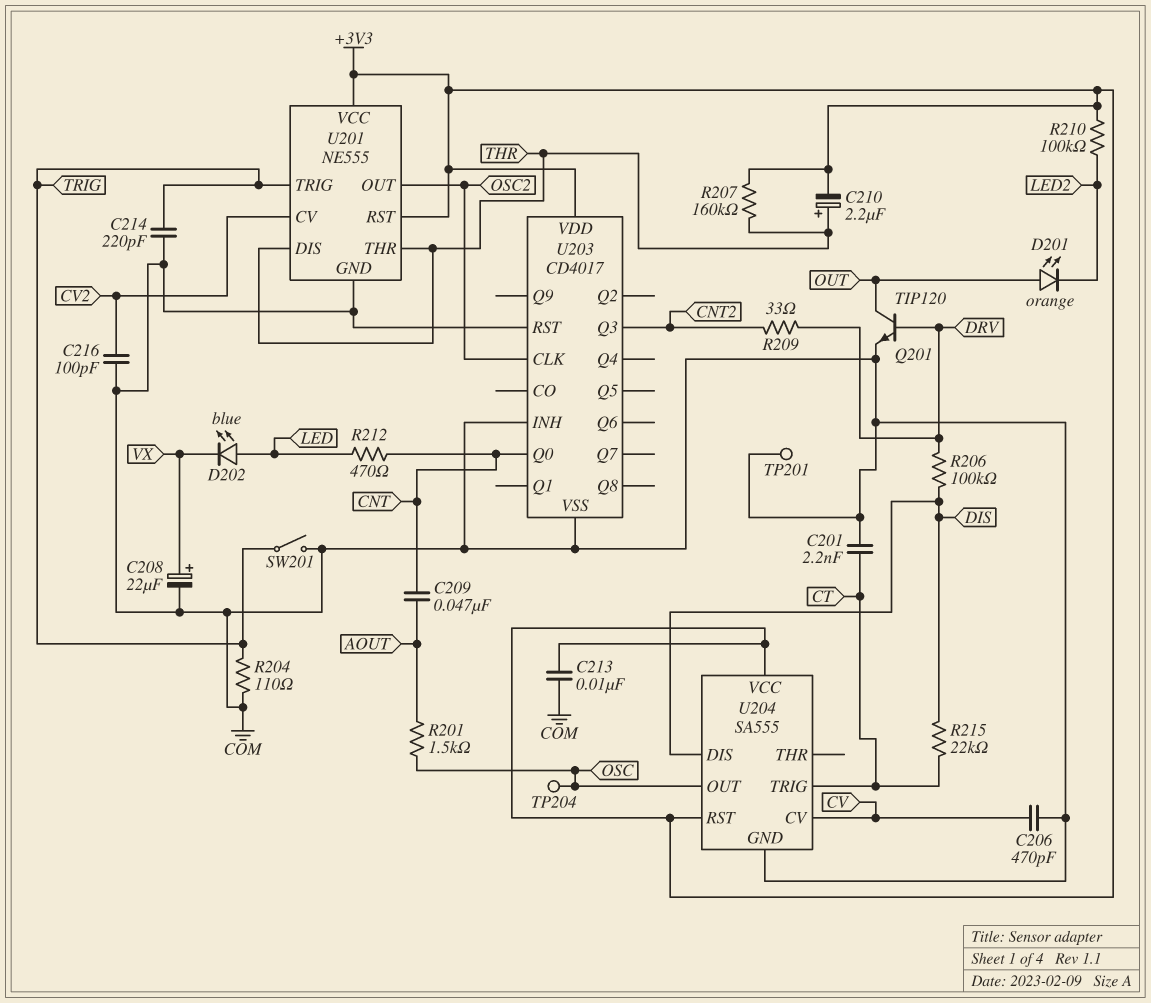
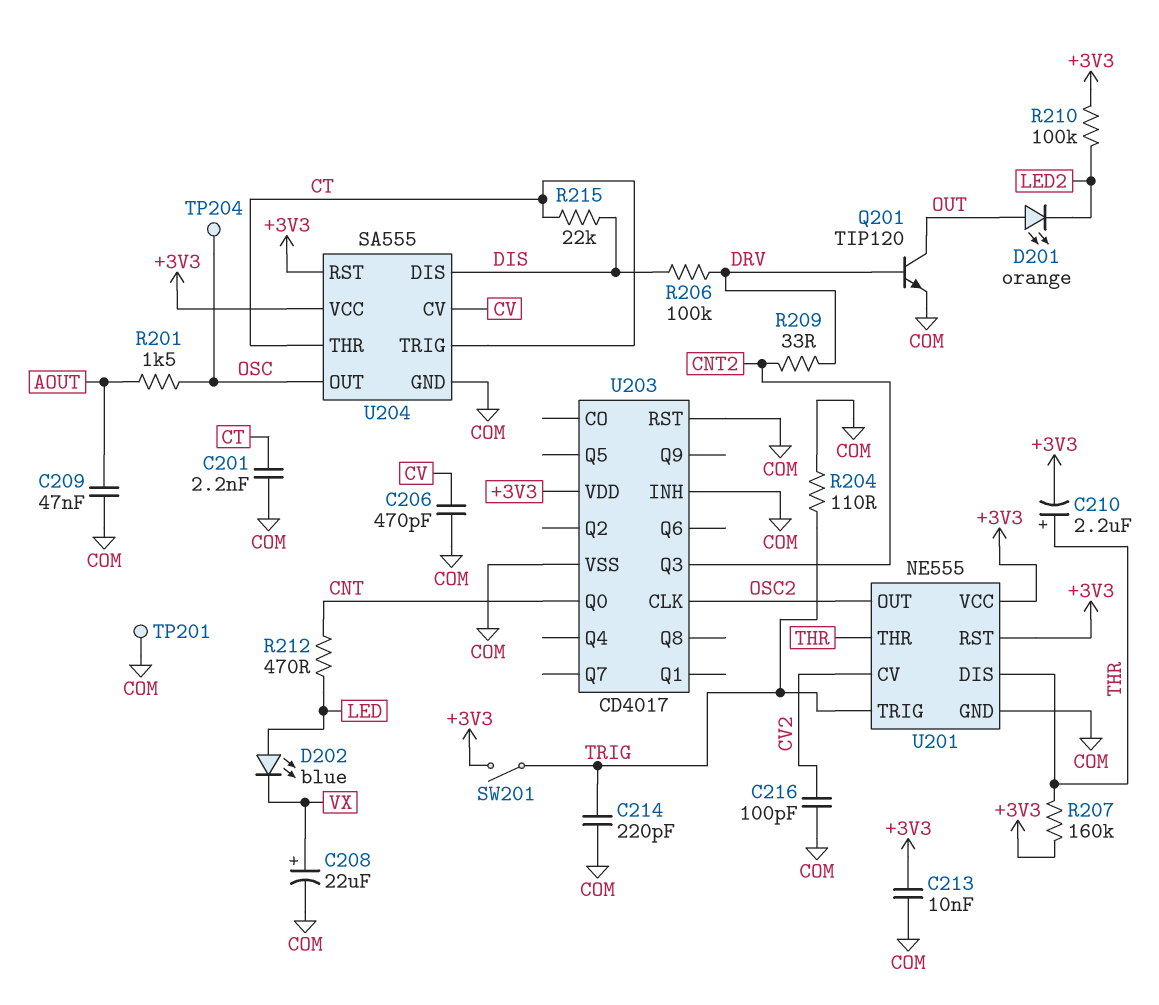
C209: 47nF (AOUT, CNT) -> 47nF (AOUT, COM)
SW201: switch (COM, TRIG) -> switch (+3V3, TRIG)
U204 pin THR: none -> CT

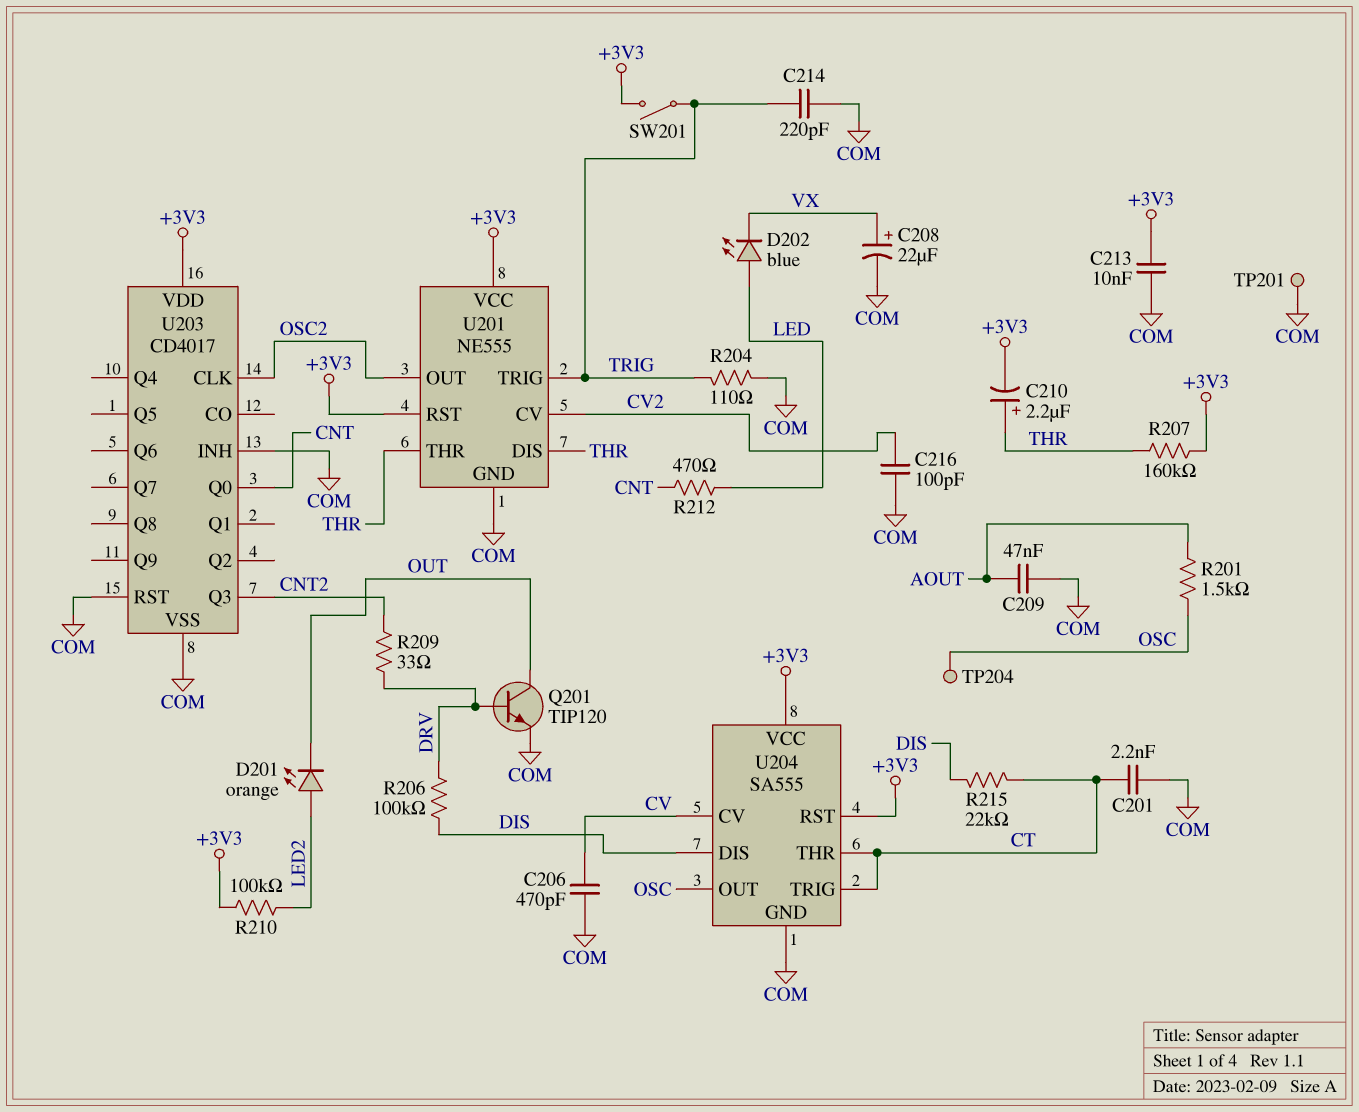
D201: LED orange (A OUT, K LED2) -> LED orange (A LED2, K OUT)

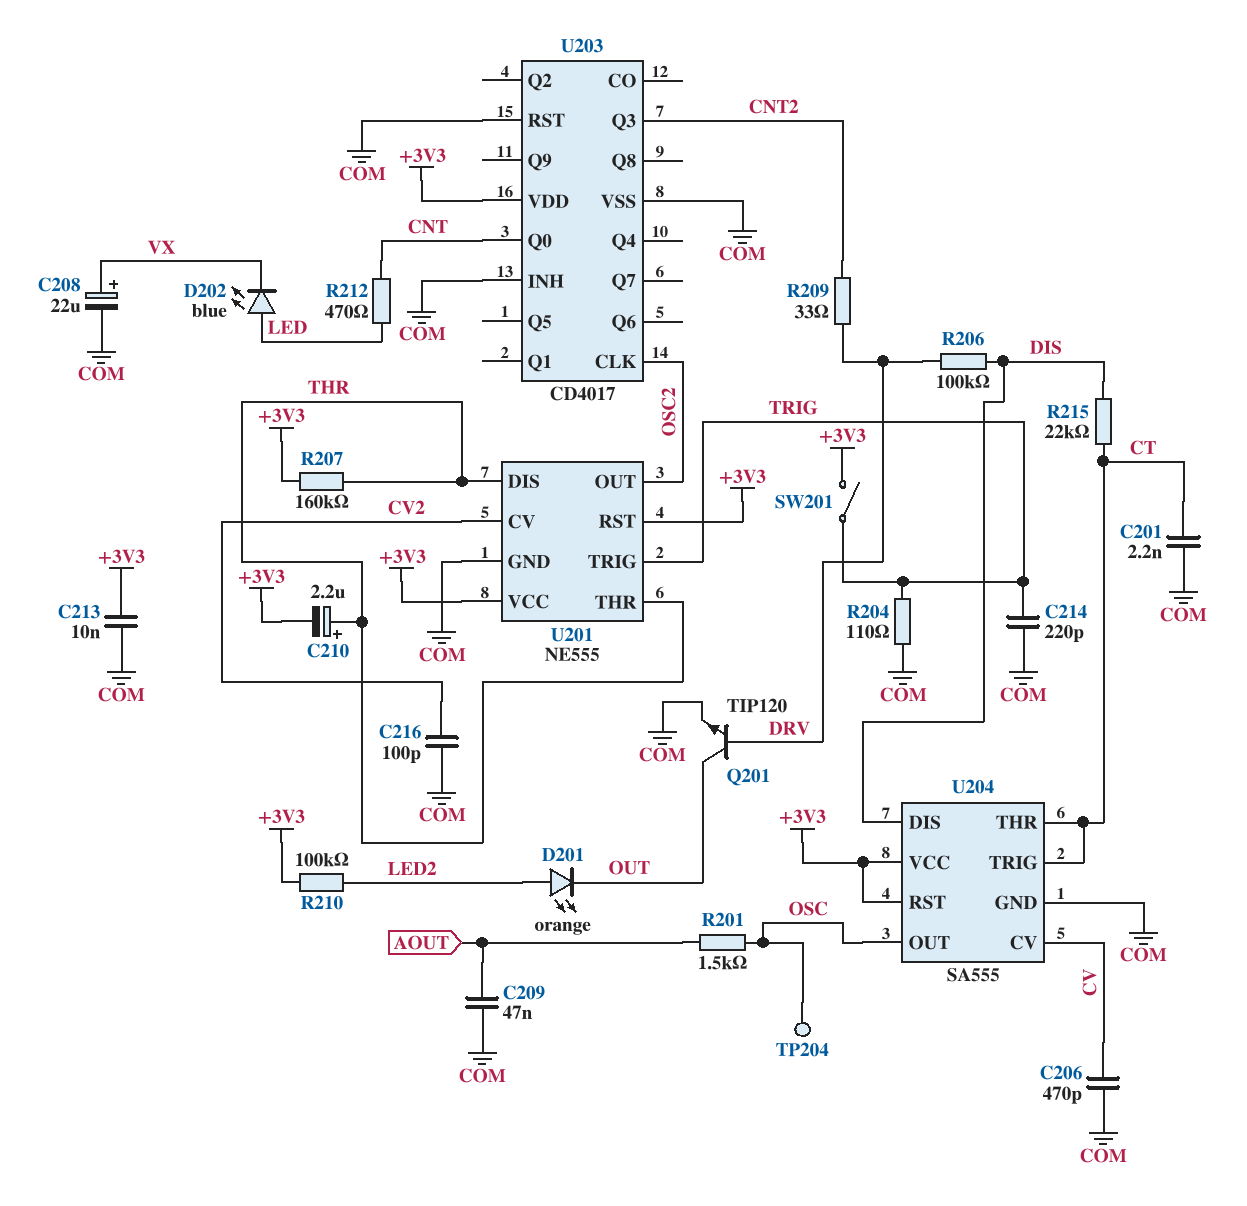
TP201: test point (COM) -> none

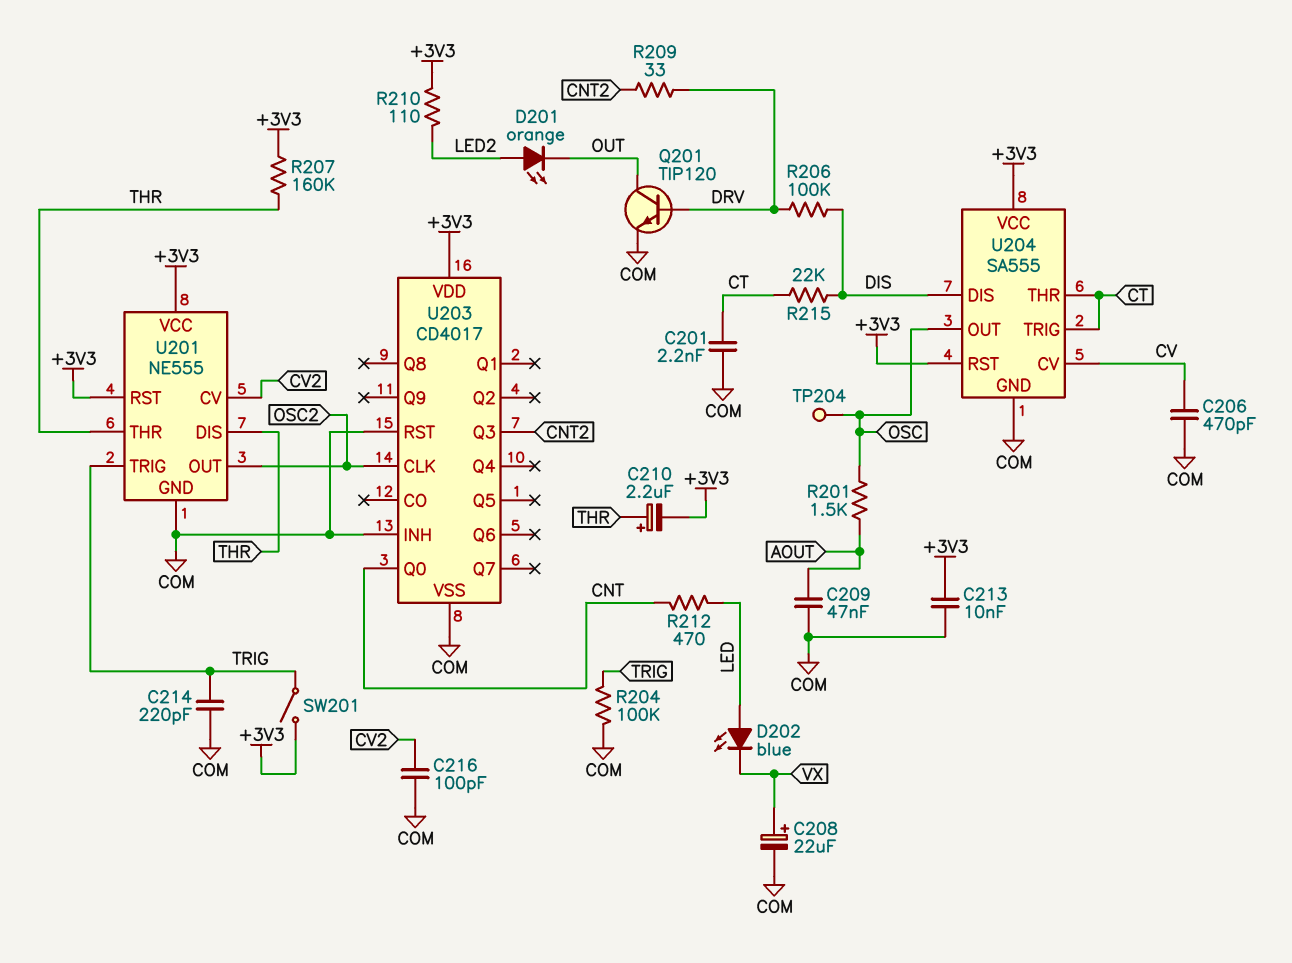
R204: 110 (COM, TRIG) -> 100k (COM, TRIG)
R210: 100k (+3V3, LED2) -> 110 (+3V3, LED2)

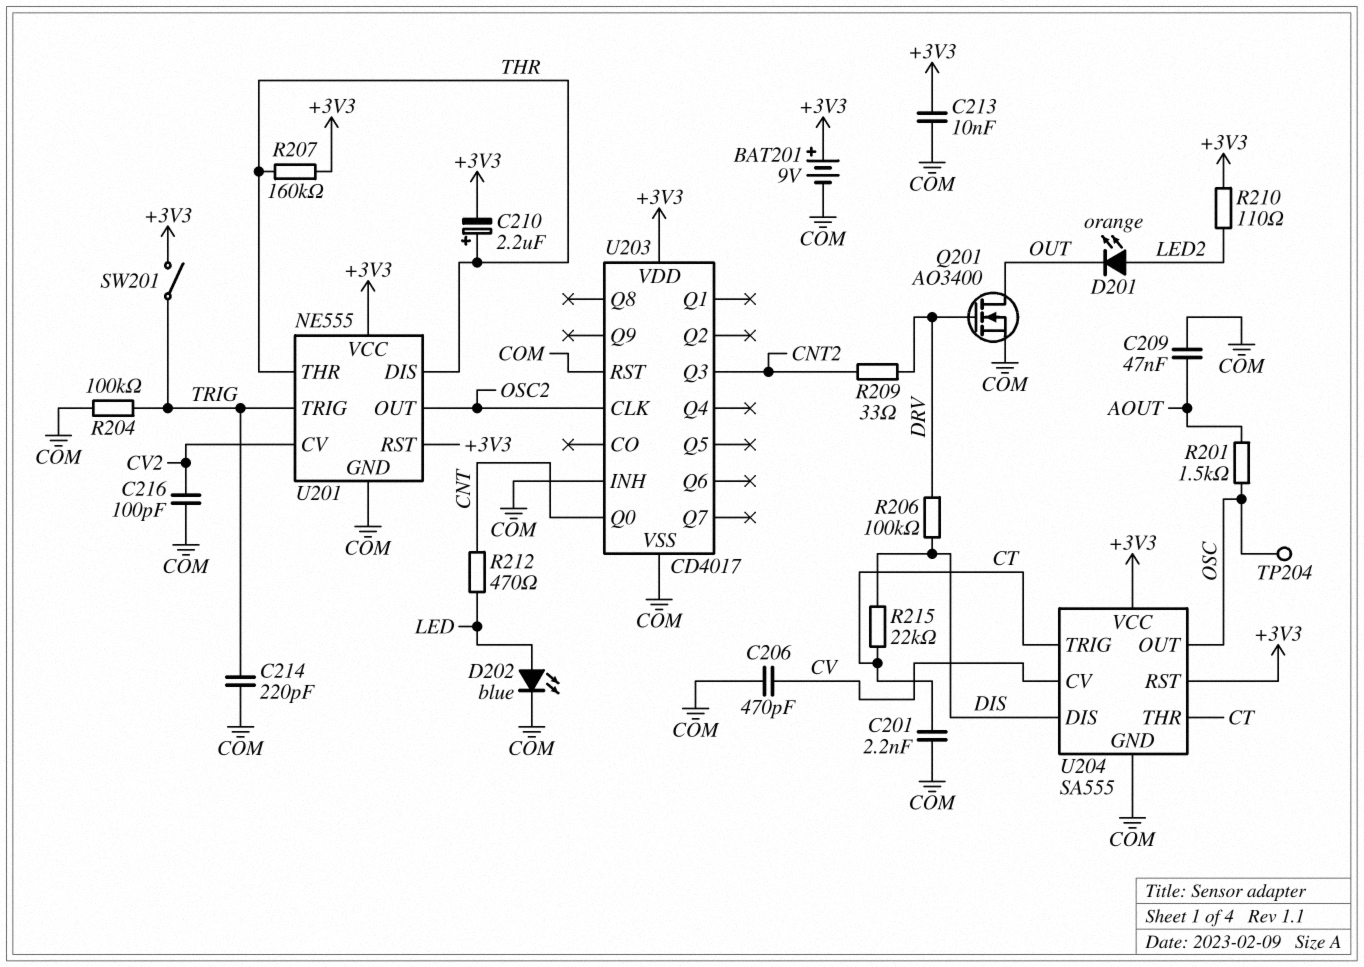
BAT201: none -> 9V (plus +3V3, minus COM)
C208: 22uF (plus VX, minus COM) -> none
D202: LED blue (A LED, K VX) -> LED blue (A LED, K COM)
Q201: NPN TIP120 (B DRV, C OUT, E COM) -> NMOS AO3400 (G DRV, D OUT, S COM)

